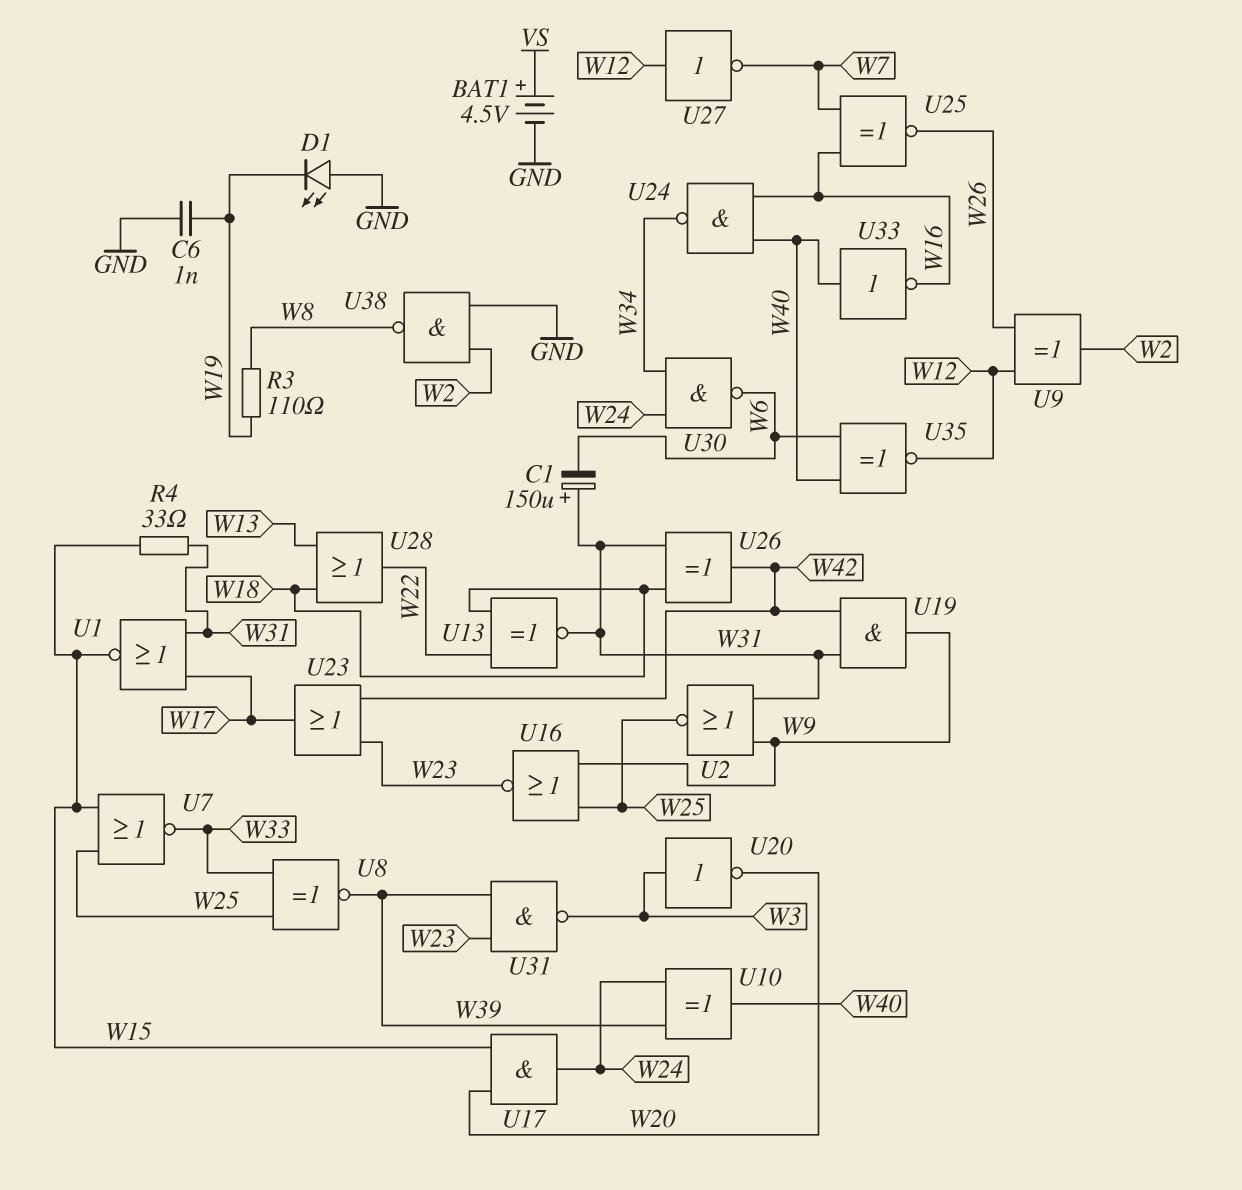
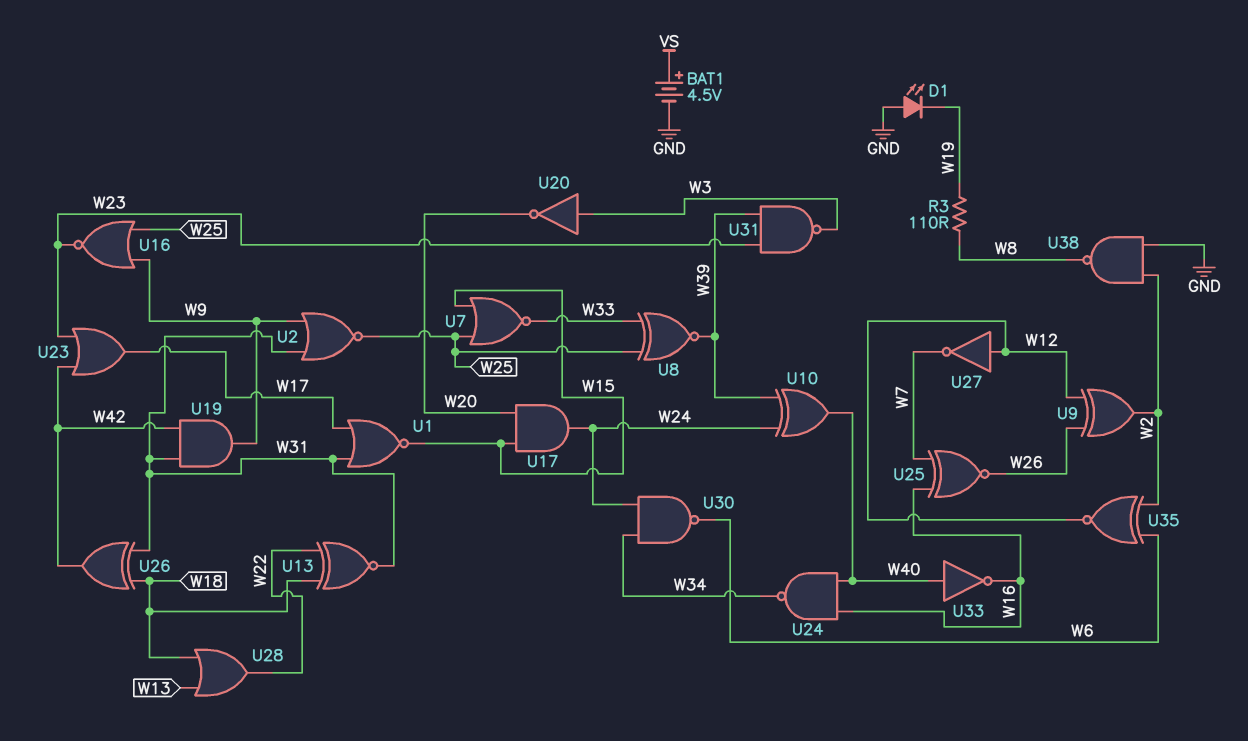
C1: 150uF (plus W31, minus W6) -> none
C6: 1nF (GND, W19) -> none
R4: 33 (W15, W31) -> none
U35: XNOR (in W6, in W40, out W12) -> XNOR (in W2, in W6, out W12)

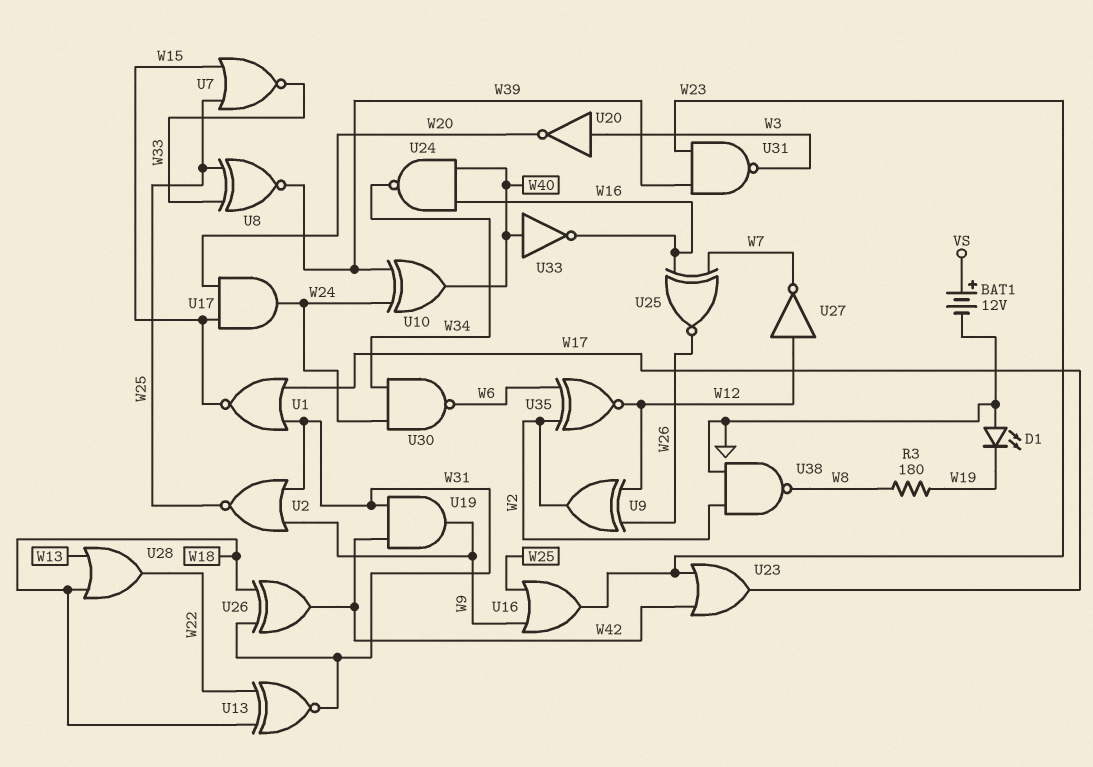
BAT1: 4.5V (plus VS, minus GND) -> 12V (plus VS, minus GND)
R3: 110 (W8, W19) -> 180 (W8, W19)
U16: NOR (in W9, in W25, out W23) -> OR (in W9, in W25, out W23)

